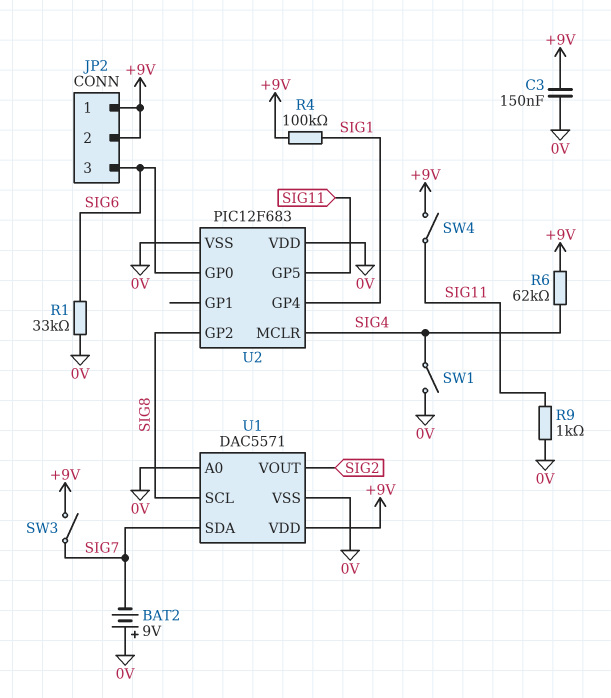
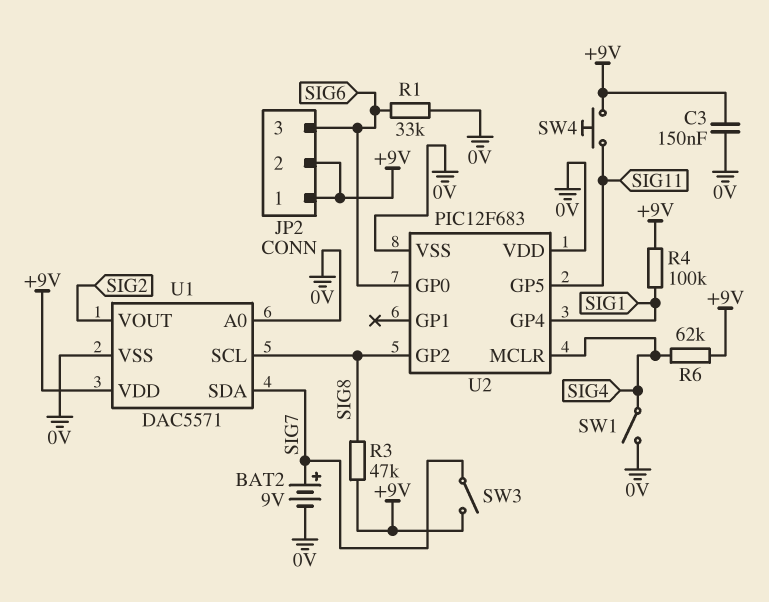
BAT2: 9V (plus 0V, minus SIG7) -> 9V (plus SIG7, minus 0V)
R3: none -> 47k (+9V, SIG8)
R9: 1k (0V, SIG11) -> none
SW4: switch (+9V, SIG11) -> button (+9V, SIG11)

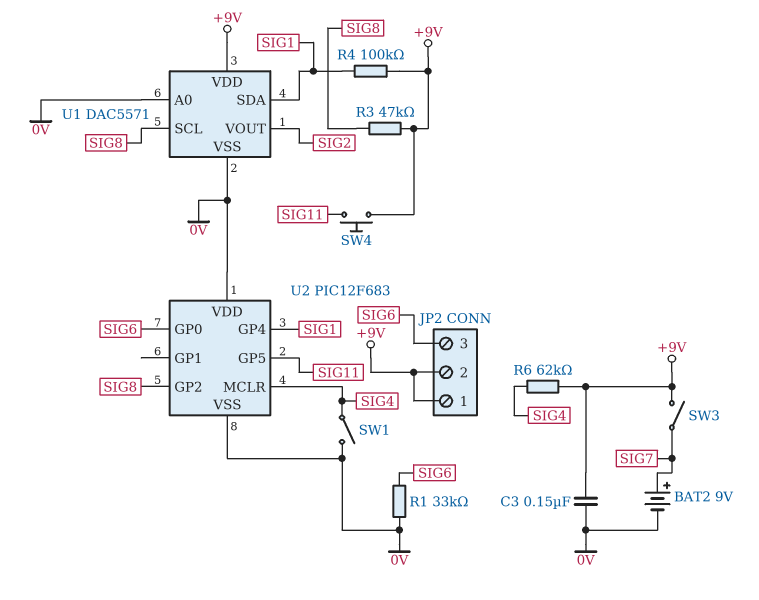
U1 pin SDA: SIG7 -> SIG1

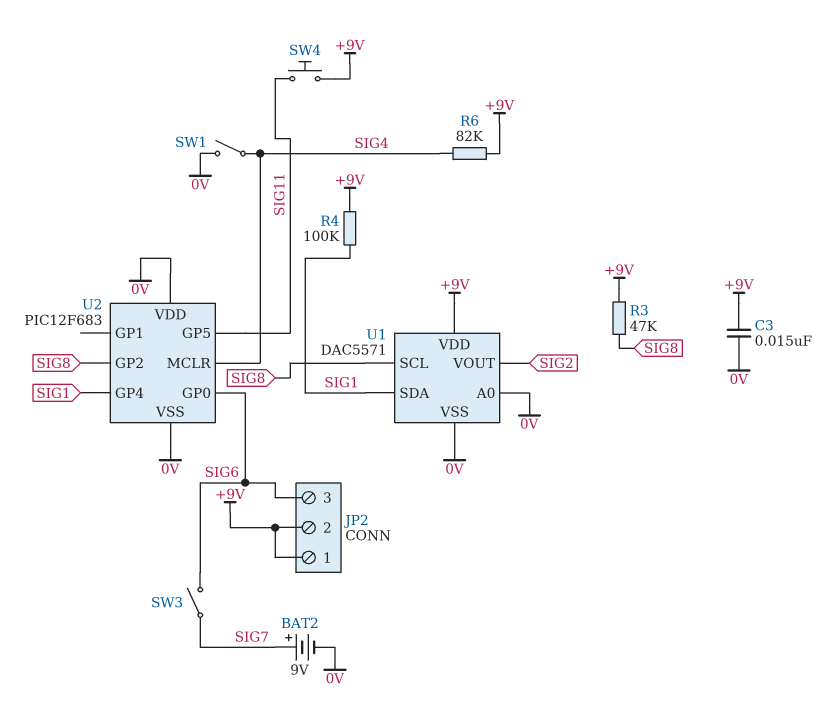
C3: 150nF (+9V, 0V) -> 15nF (+9V, 0V)
R1: 33k (0V, SIG6) -> none
R6: 62k (+9V, SIG4) -> 82k (+9V, SIG4)
SW3: switch (+9V, SIG7) -> switch (SIG6, SIG7)

